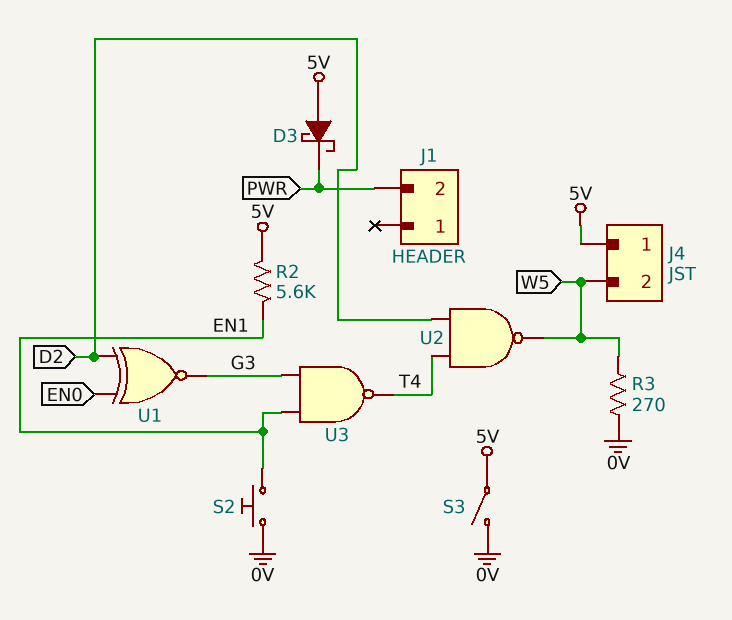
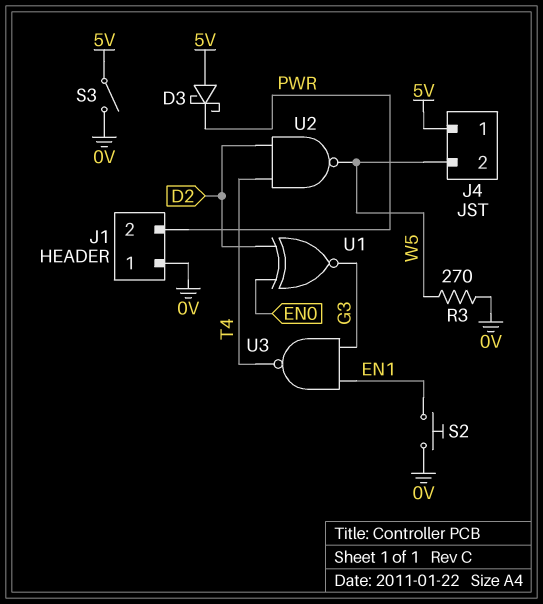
J1 pin 1: none -> 0V
R2: 5.6k (5V, EN1) -> none

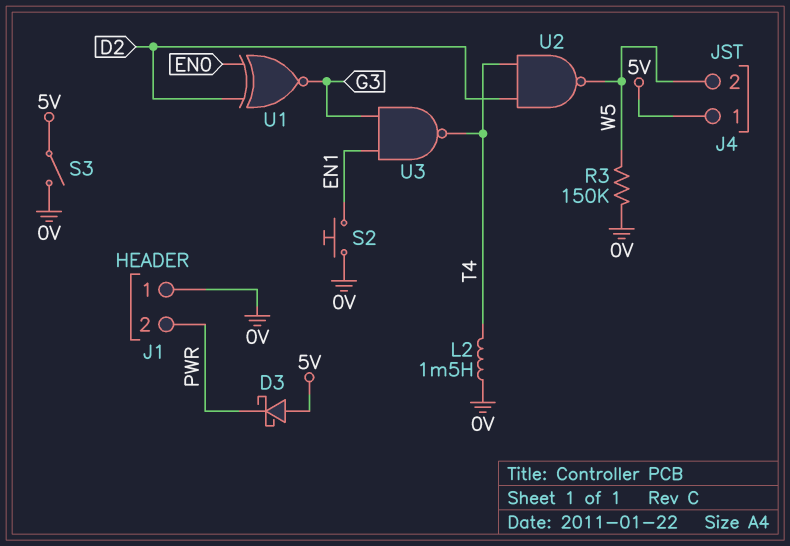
L2: none -> 1.5mH (0V, T4)
R3: 270 (0V, W5) -> 150k (0V, W5)

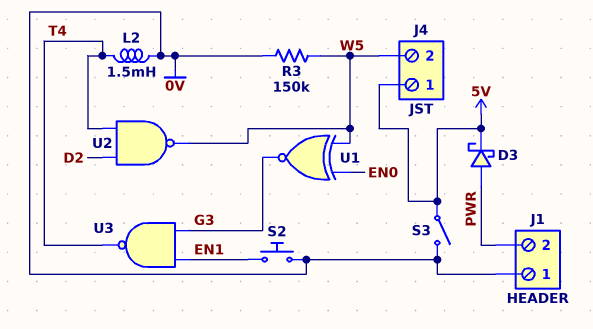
D3: schottky (A 5V, K PWR) -> schottky (A PWR, K 5V)
U1: XNOR (in D2, in EN0, out G3) -> XNOR (in EN0, in W5, out G3)

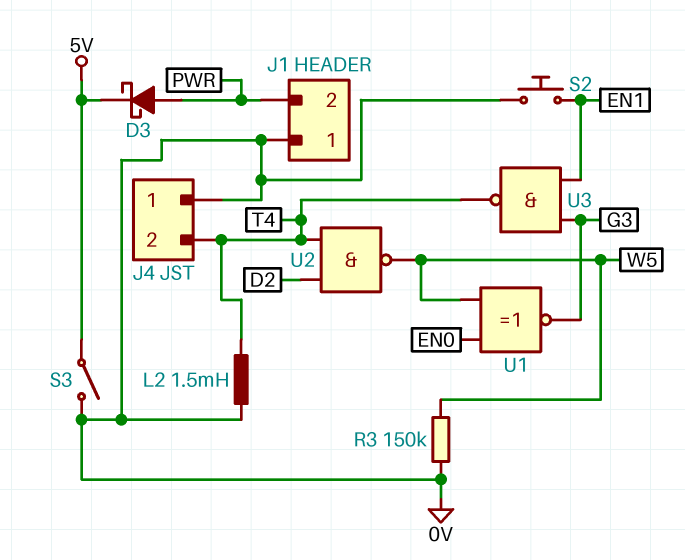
J4 pin 1: 5V -> 0V
J4 pin 2: W5 -> T4

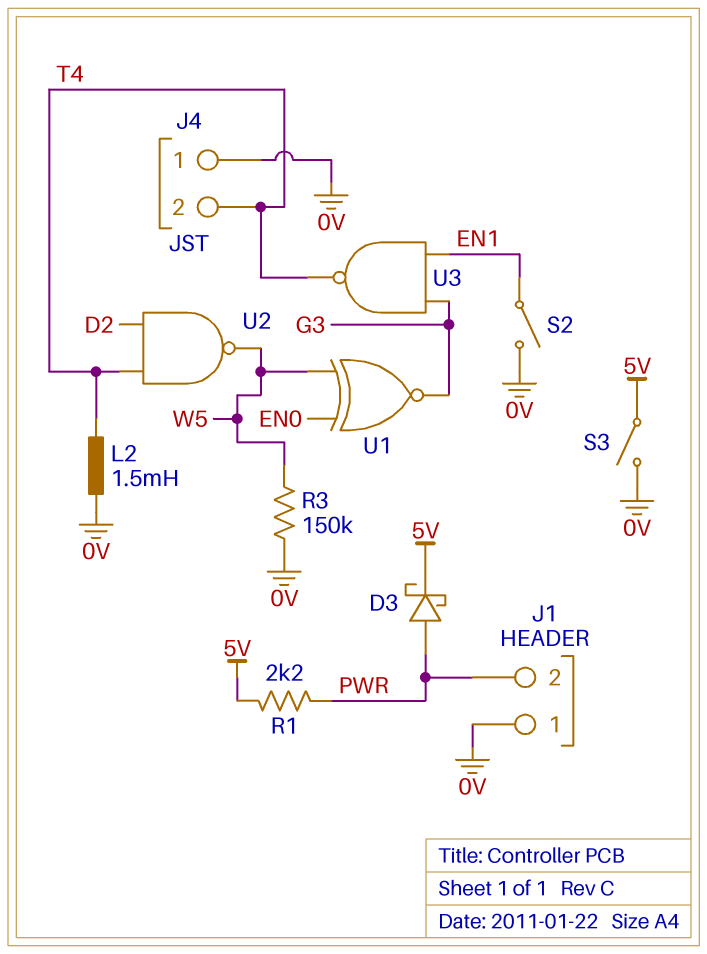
R1: none -> 2.2k (5V, PWR)
S2: button (0V, EN1) -> switch (0V, EN1)

